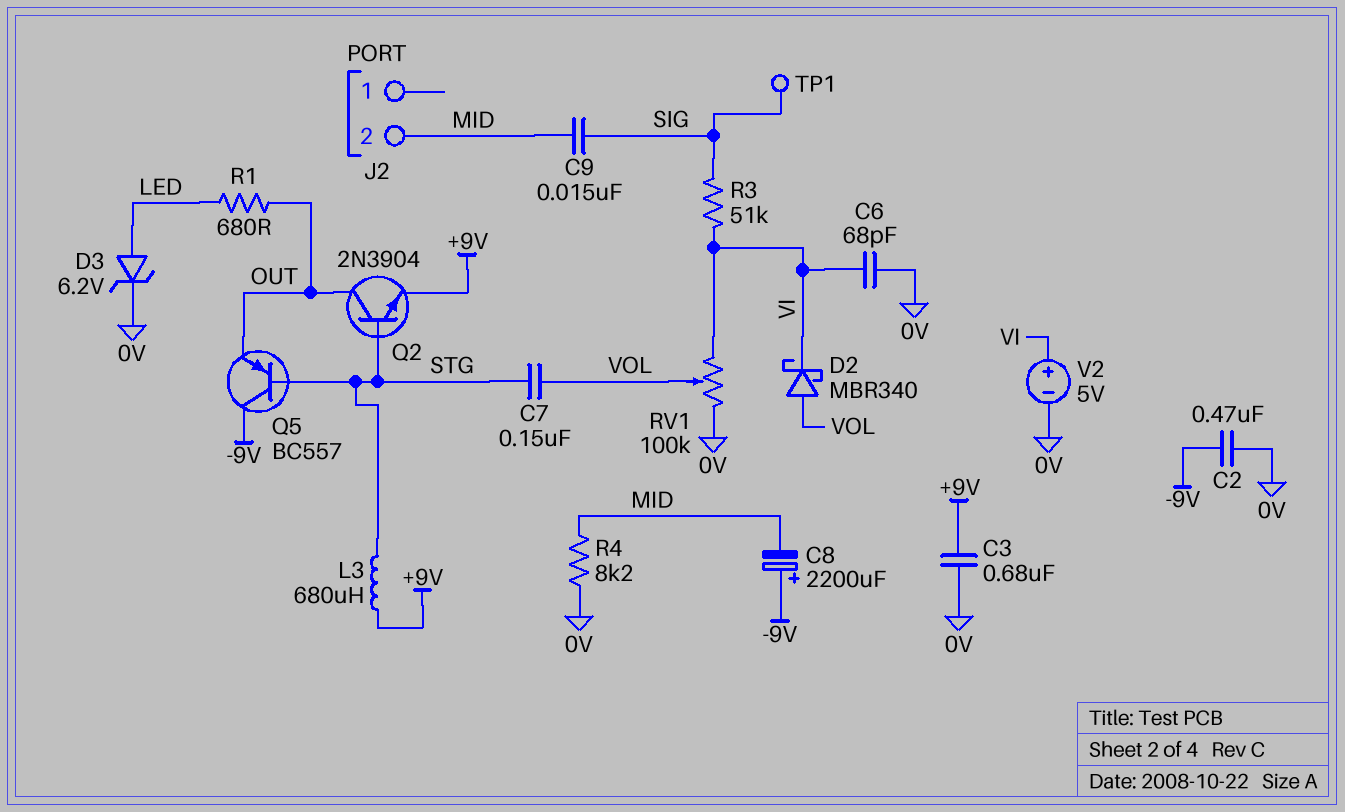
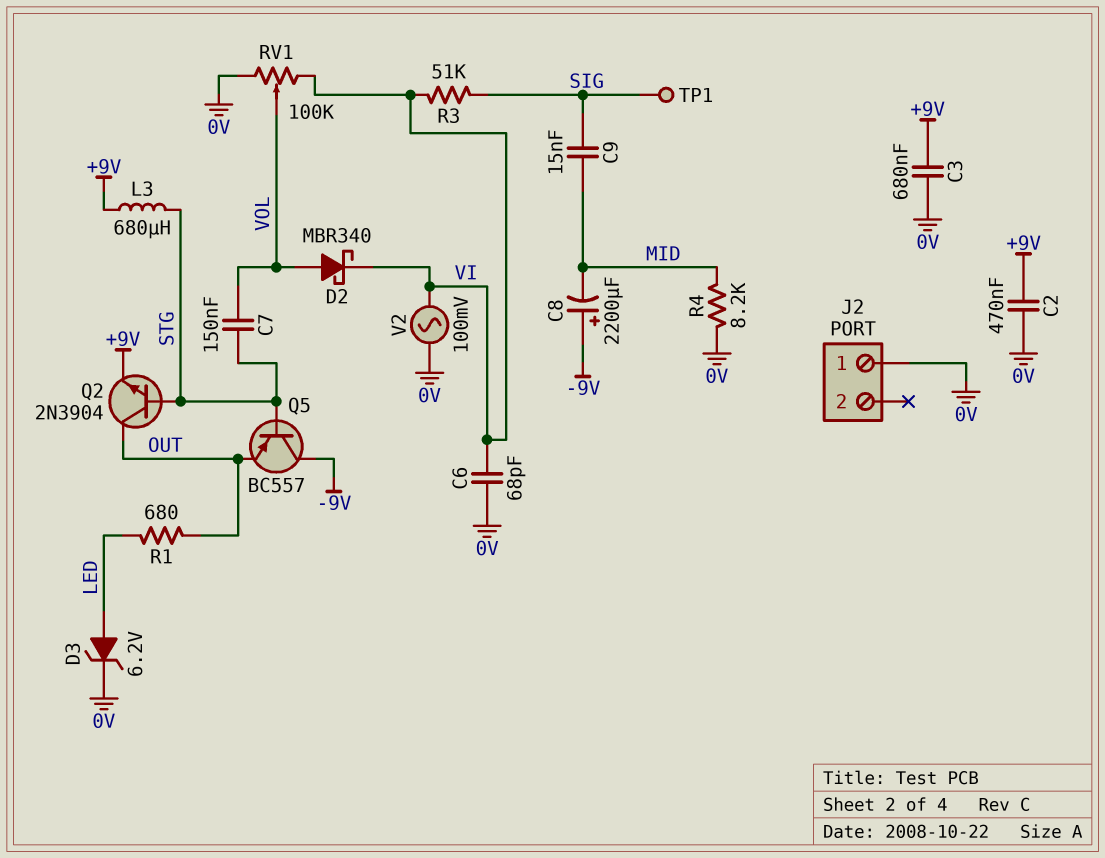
C2: 470nF (-9V, 0V) -> 470nF (+9V, 0V)
J2 pin 1: none -> 0V
J2 pin 2: MID -> none
V2: 5V (plus VI, minus 0V) -> AC 100mV (0V, VI)

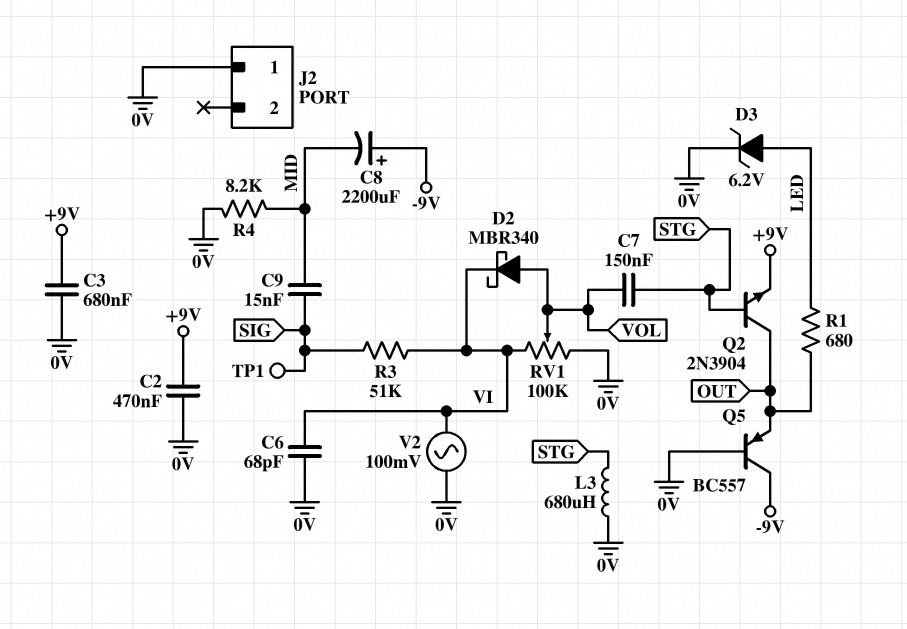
L3: 680uH (+9V, STG) -> 680uH (0V, STG)
Q5: PNP BC557 (B STG, C -9V, E OUT) -> PNP BC557 (B 0V, C -9V, E OUT)

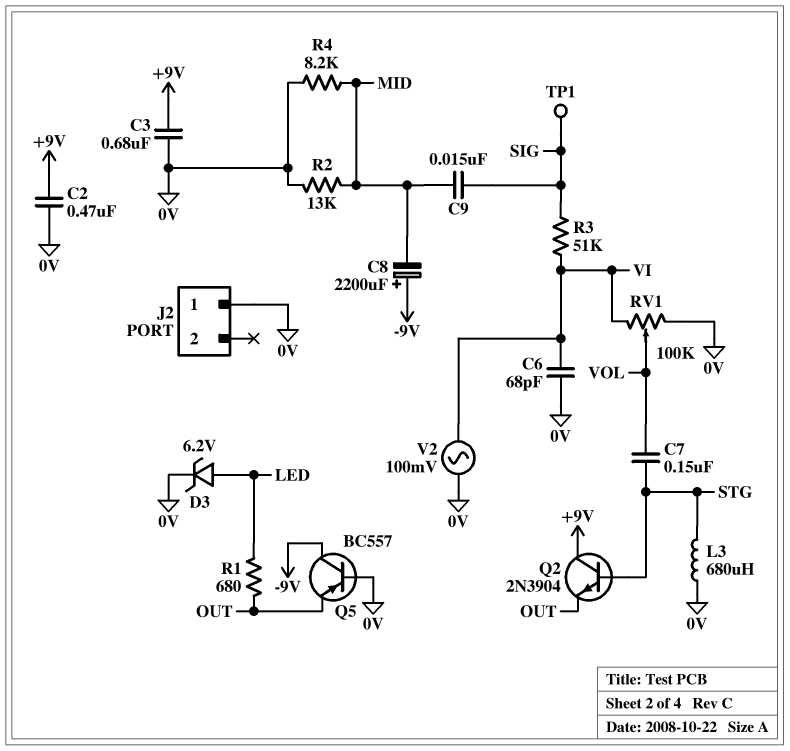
D2: schottky MBR340 (A VOL, K VI) -> none
Q2: NPN 2N3904 (B STG, C OUT, E +9V) -> NPN 2N3904 (B STG, C +9V, E OUT)
R2: none -> 13k (0V, MID)

